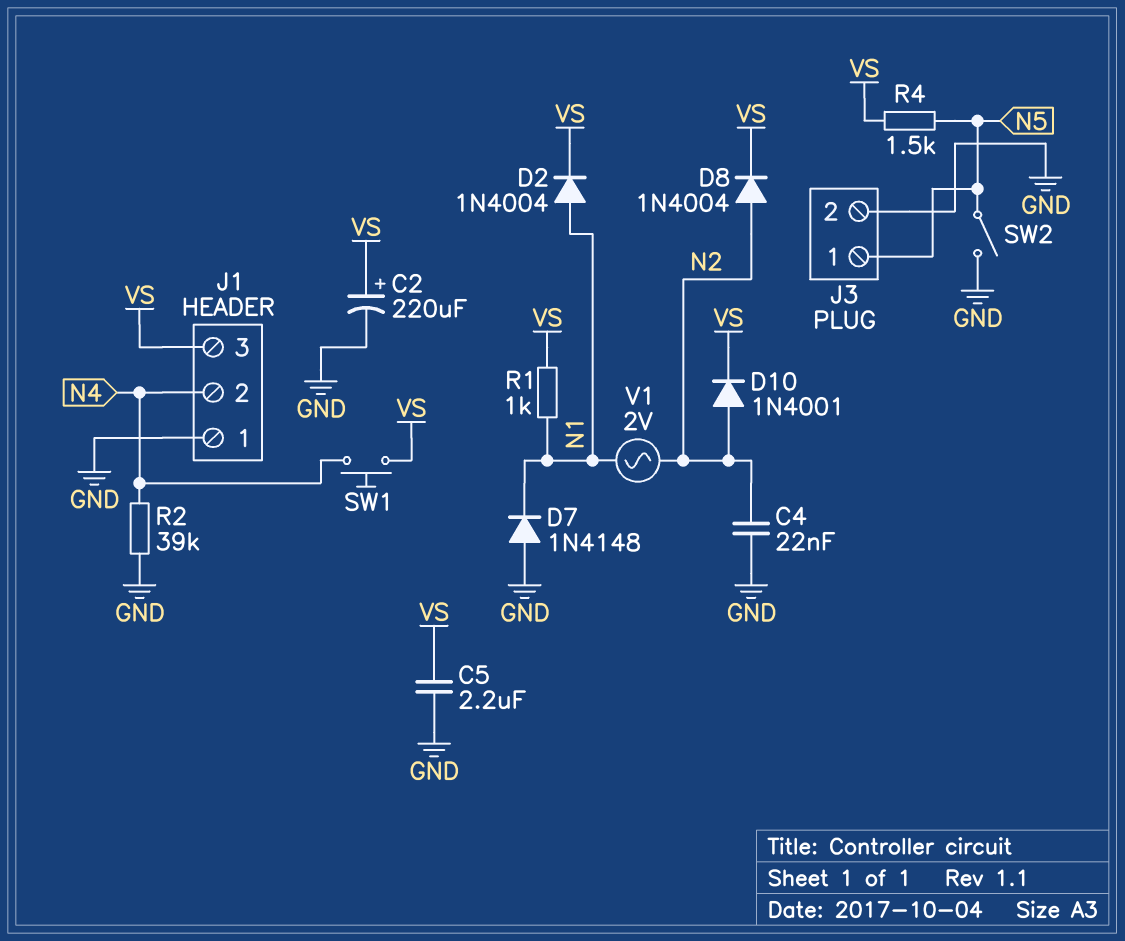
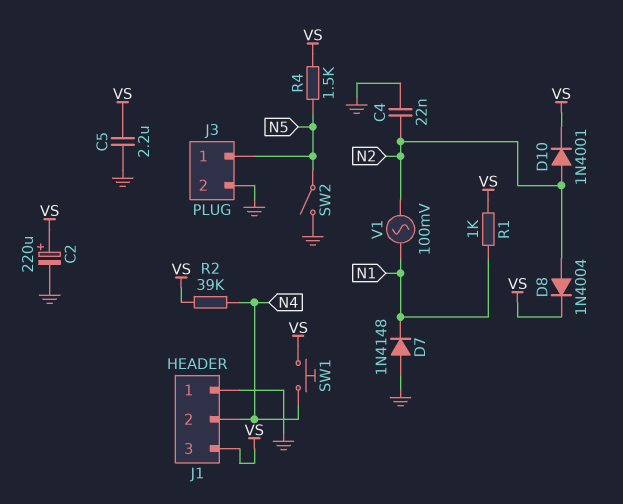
D2: diode 1N4004 (A N1, K VS) -> none
R2: 39k (GND, N4) -> 39k (N4, VS)
V1: AC 2V (N1, N2) -> AC 100mV (N1, N2)

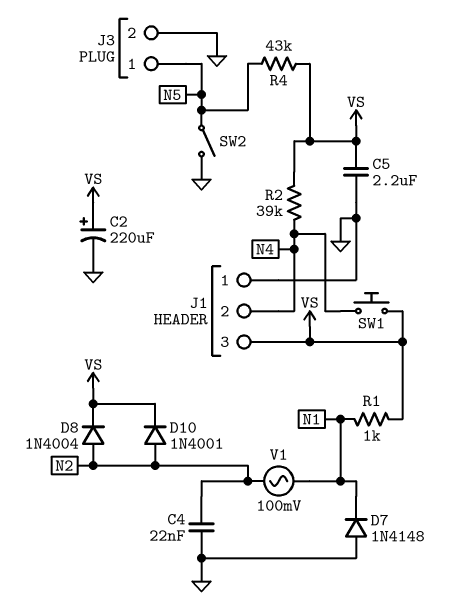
R4: 1.5k (N5, VS) -> 43k (N5, VS)

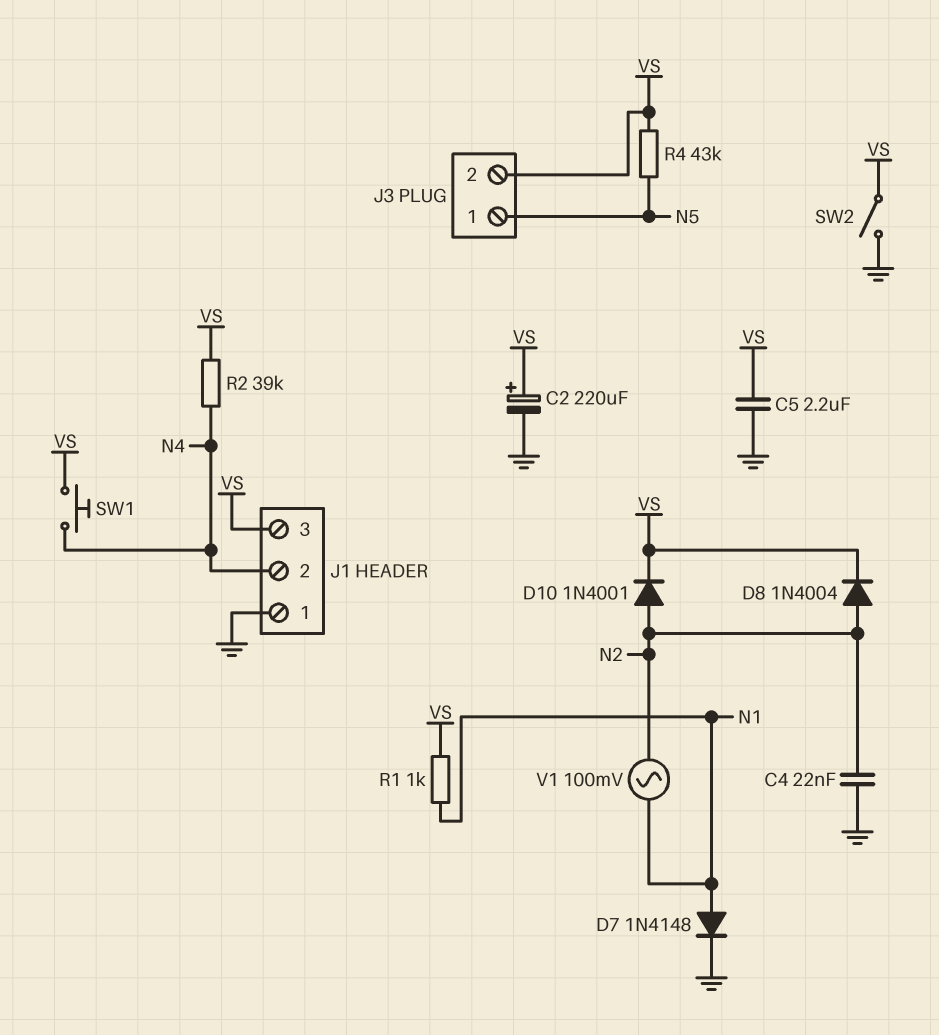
D7: diode 1N4148 (A GND, K N1) -> diode 1N4148 (A N1, K GND)
J3 pin 2: GND -> VS
SW2: switch (GND, N5) -> switch (GND, VS)

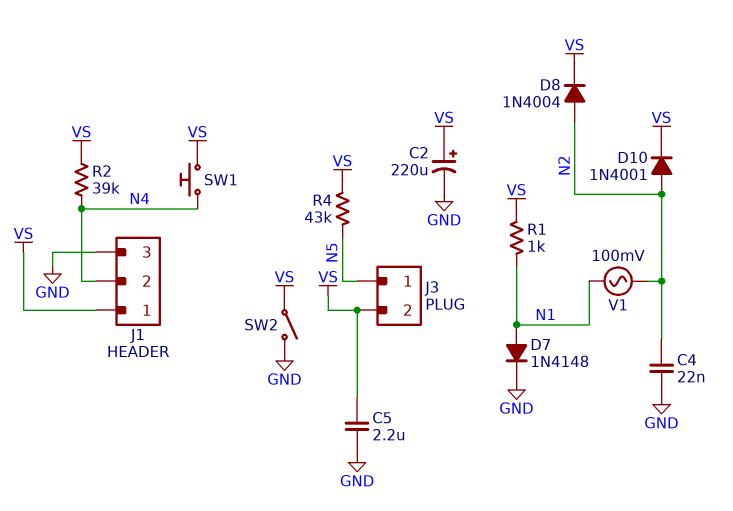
J1 pin 1: GND -> VS
J1 pin 3: VS -> GND

